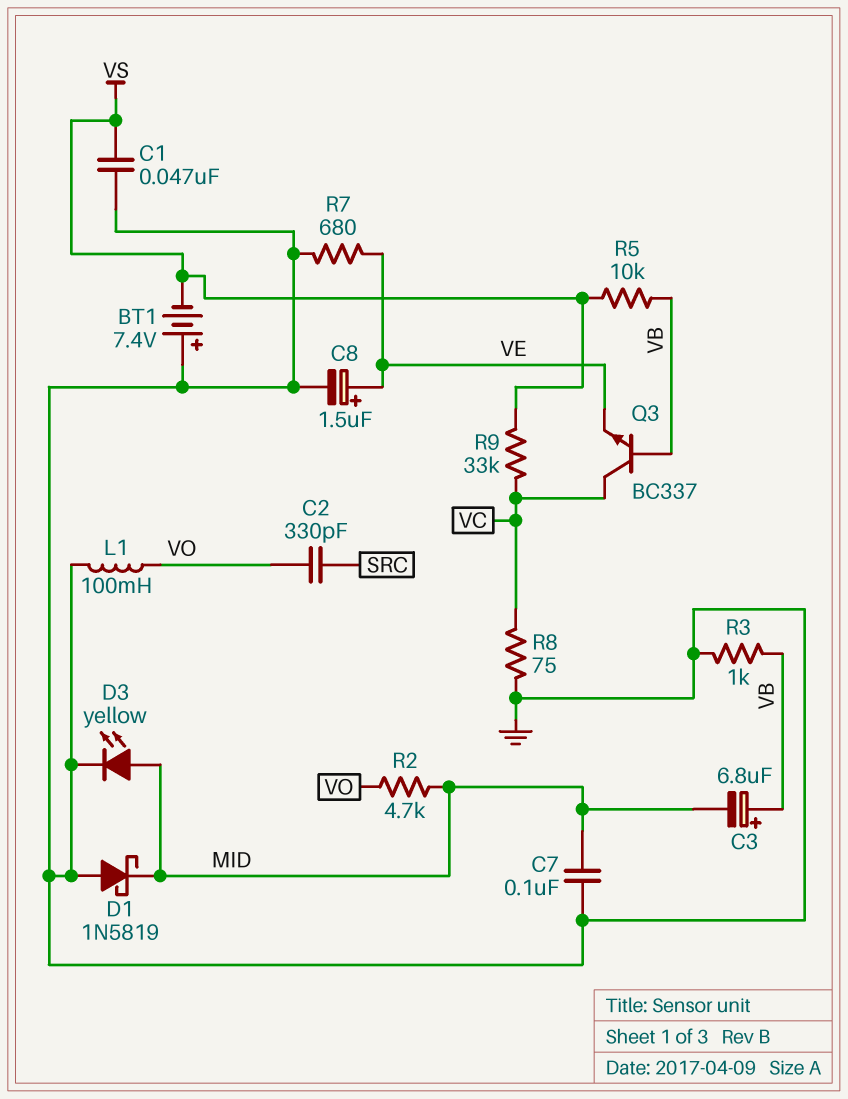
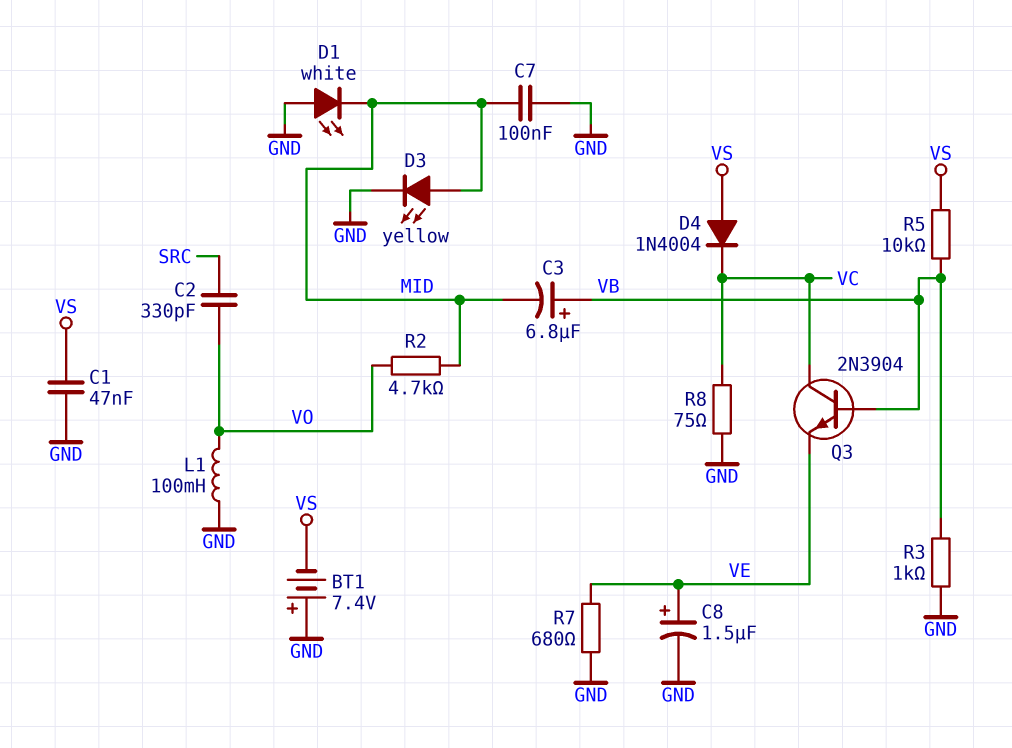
D1: schottky 1N5819 (A GND, K MID) -> LED white (A GND, K MID)
D4: none -> diode 1N4004 (A VS, K VC)
Q3: NPN BC337 (B VB, C VC, E VE) -> NPN 2N3904 (B VB, C VC, E VE)
R9: 33k (VC, VS) -> none

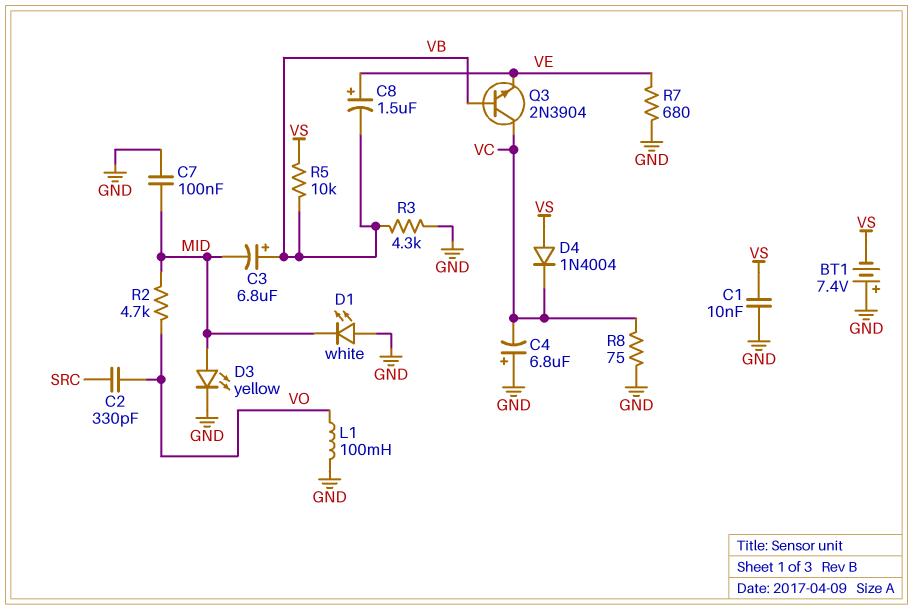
C1: 47nF (GND, VS) -> 10nF (GND, VS)
C4: none -> 6.8uF (plus GND, minus VC)
C8: 1.5uF (plus VE, minus GND) -> 1.5uF (plus VE, minus VB)
R3: 1k (GND, VB) -> 4.3k (GND, VB)

